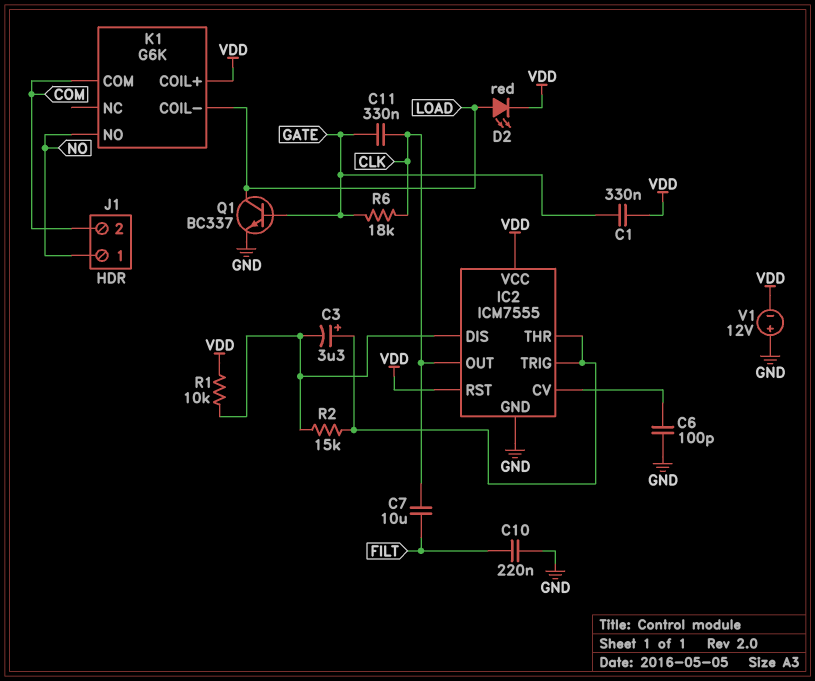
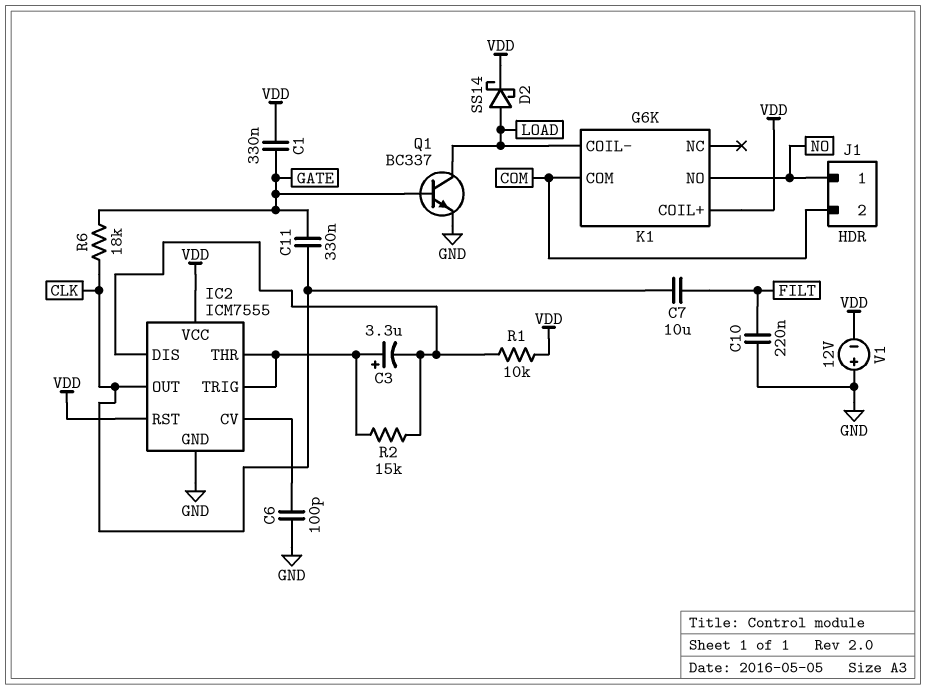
D2: LED red (A LOAD, K VDD) -> schottky SS14 (A LOAD, K VDD)

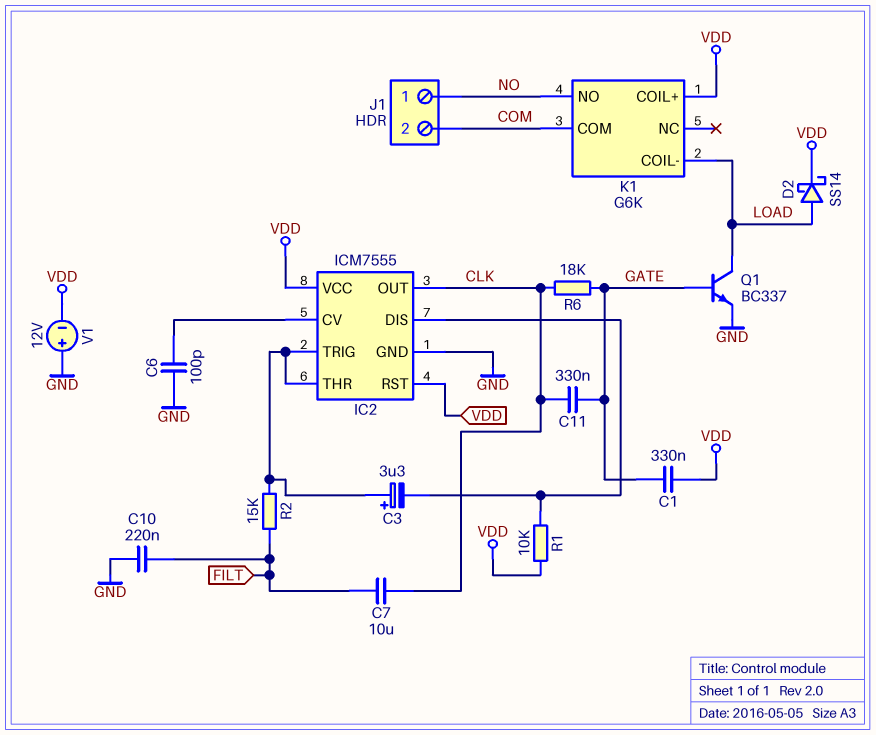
R2: 15k (IC2/DIS, IC2/THR) -> 15k (FILT, IC2/THR)

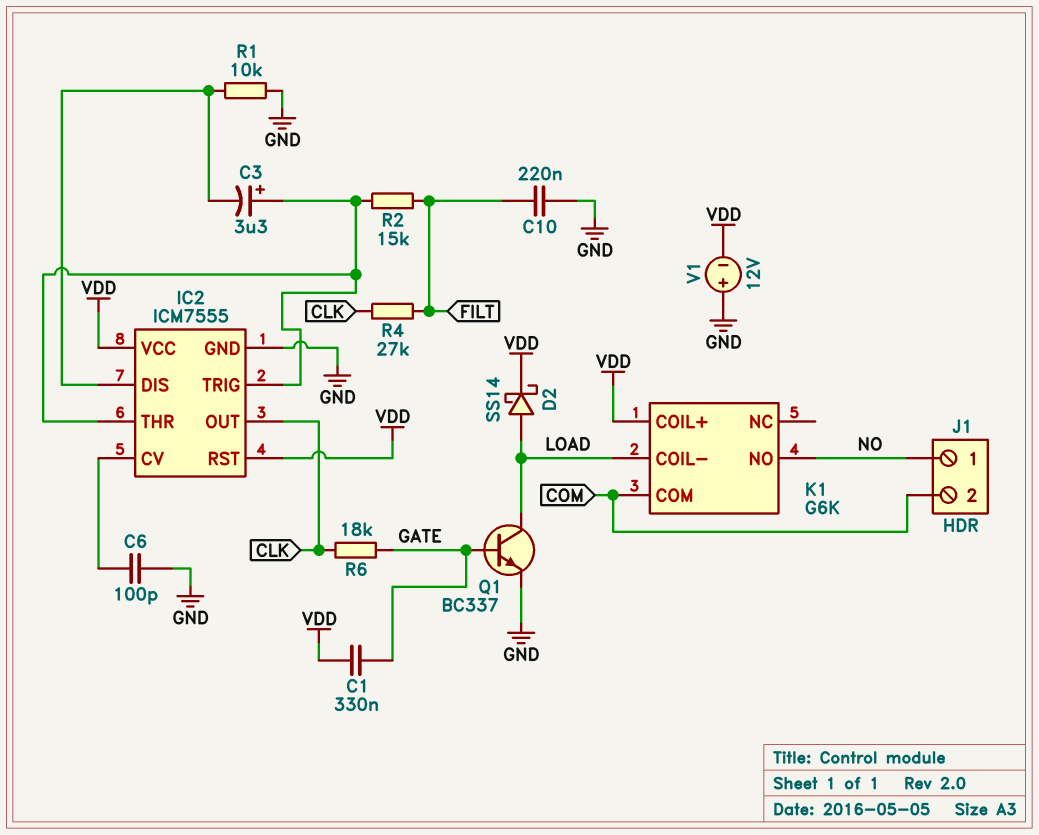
C7: 10uF (CLK, FILT) -> none
C11: 330nF (CLK, GATE) -> none
R1: 10k (IC2/DIS, VDD) -> 10k (GND, IC2/DIS)
R4: none -> 27k (CLK, FILT)

